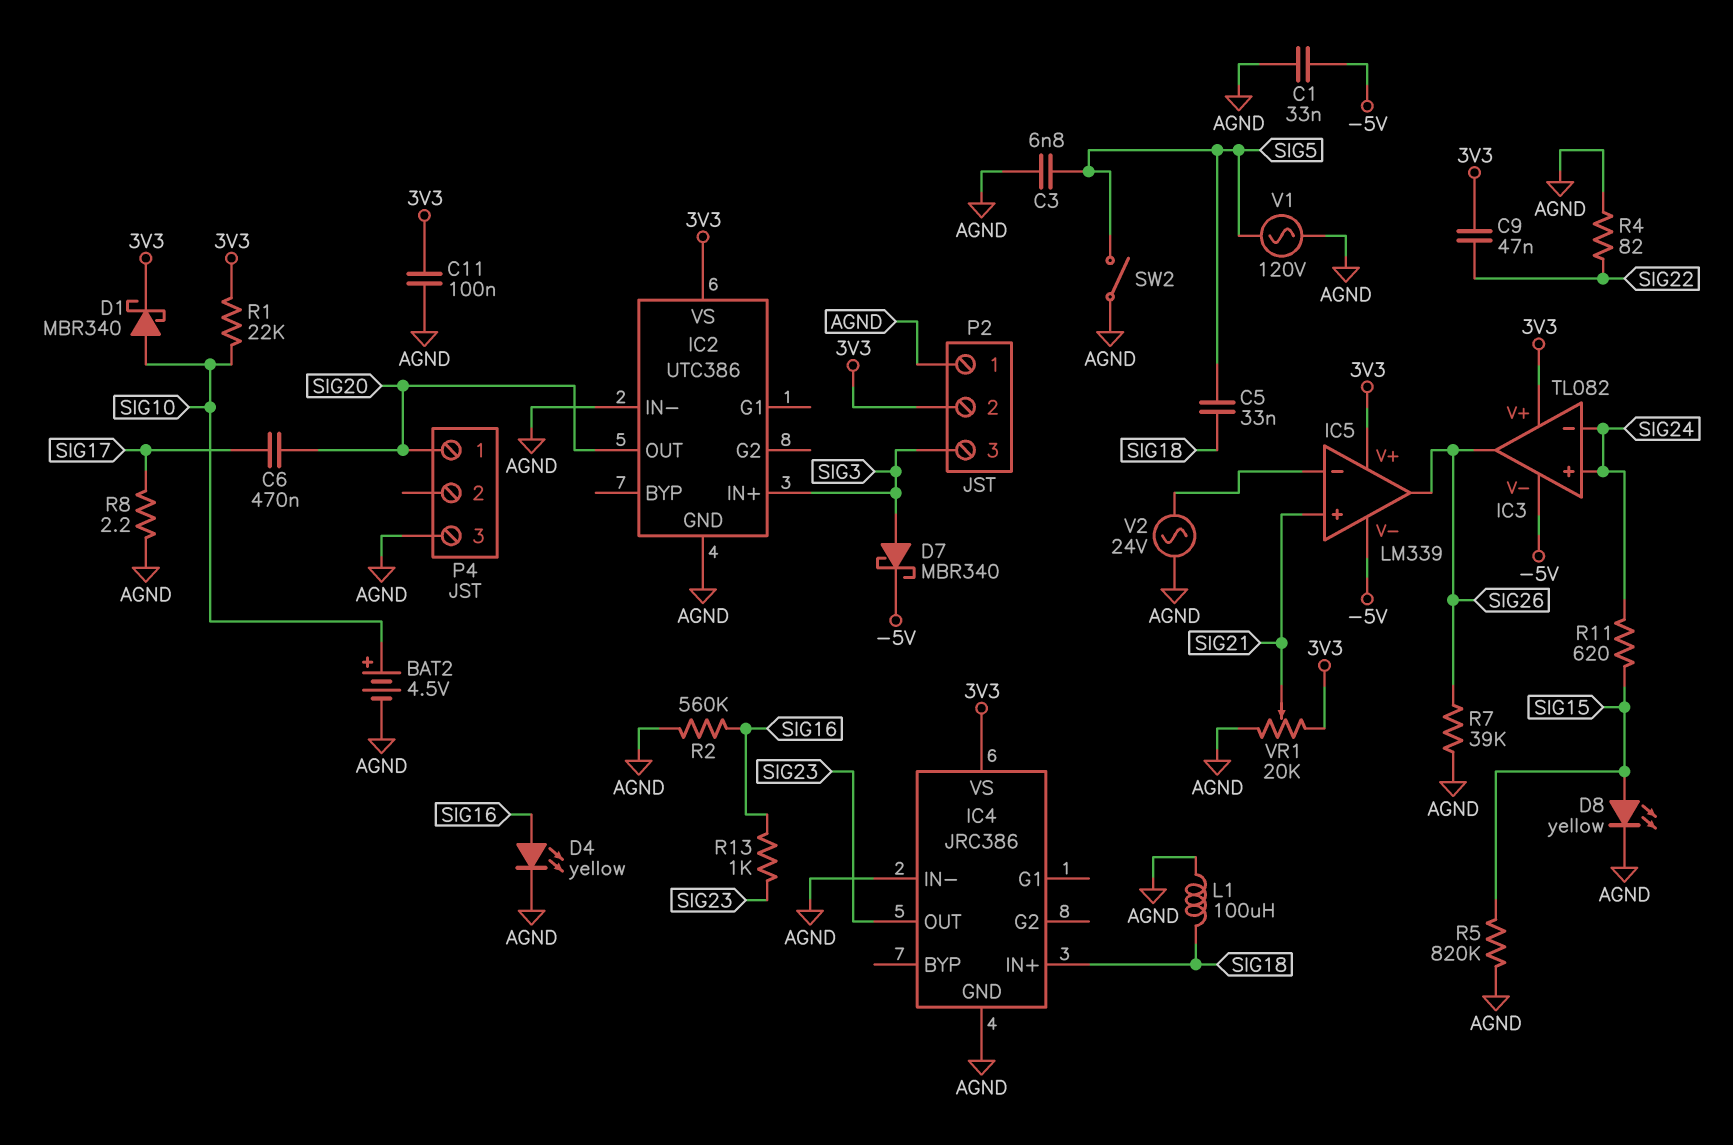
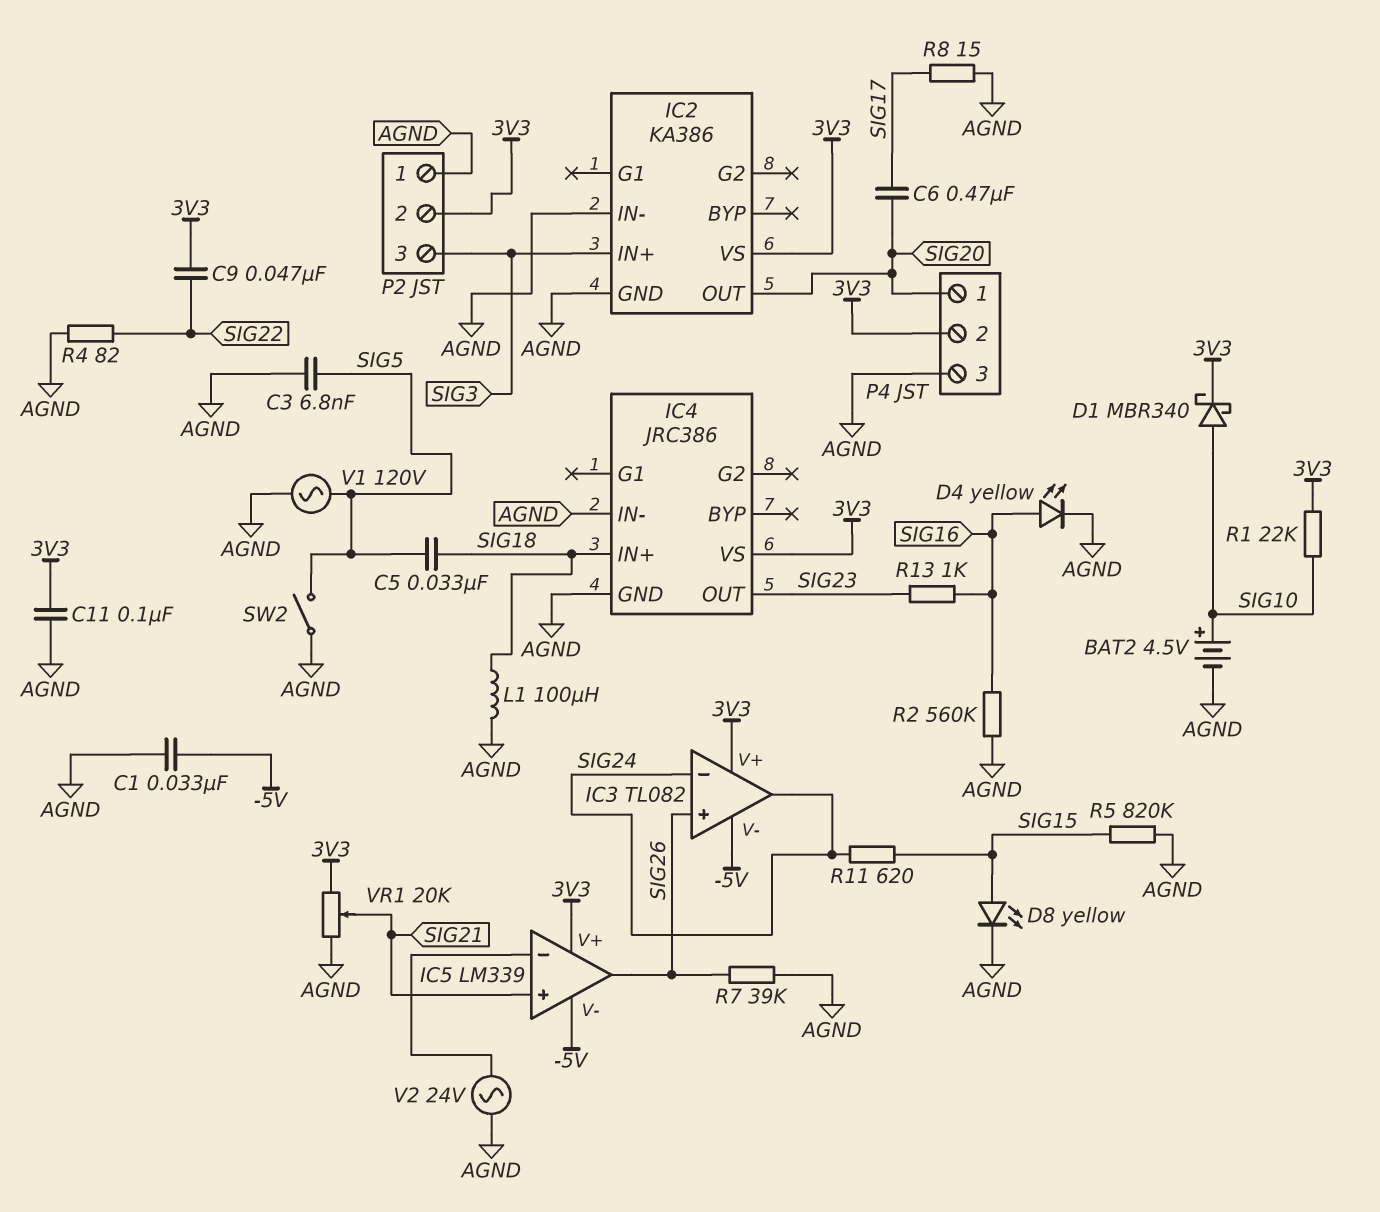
D7: schottky MBR340 (A SIG3, K -5V) -> none
IC2: UTC386 -> KA386
IC3 pin in+: SIG24 -> SIG26
IC3 pin out: SIG26 -> SIG24
P4 pin 2: none -> 3V3
R8: 2.2 (AGND, SIG17) -> 15 (AGND, SIG17)

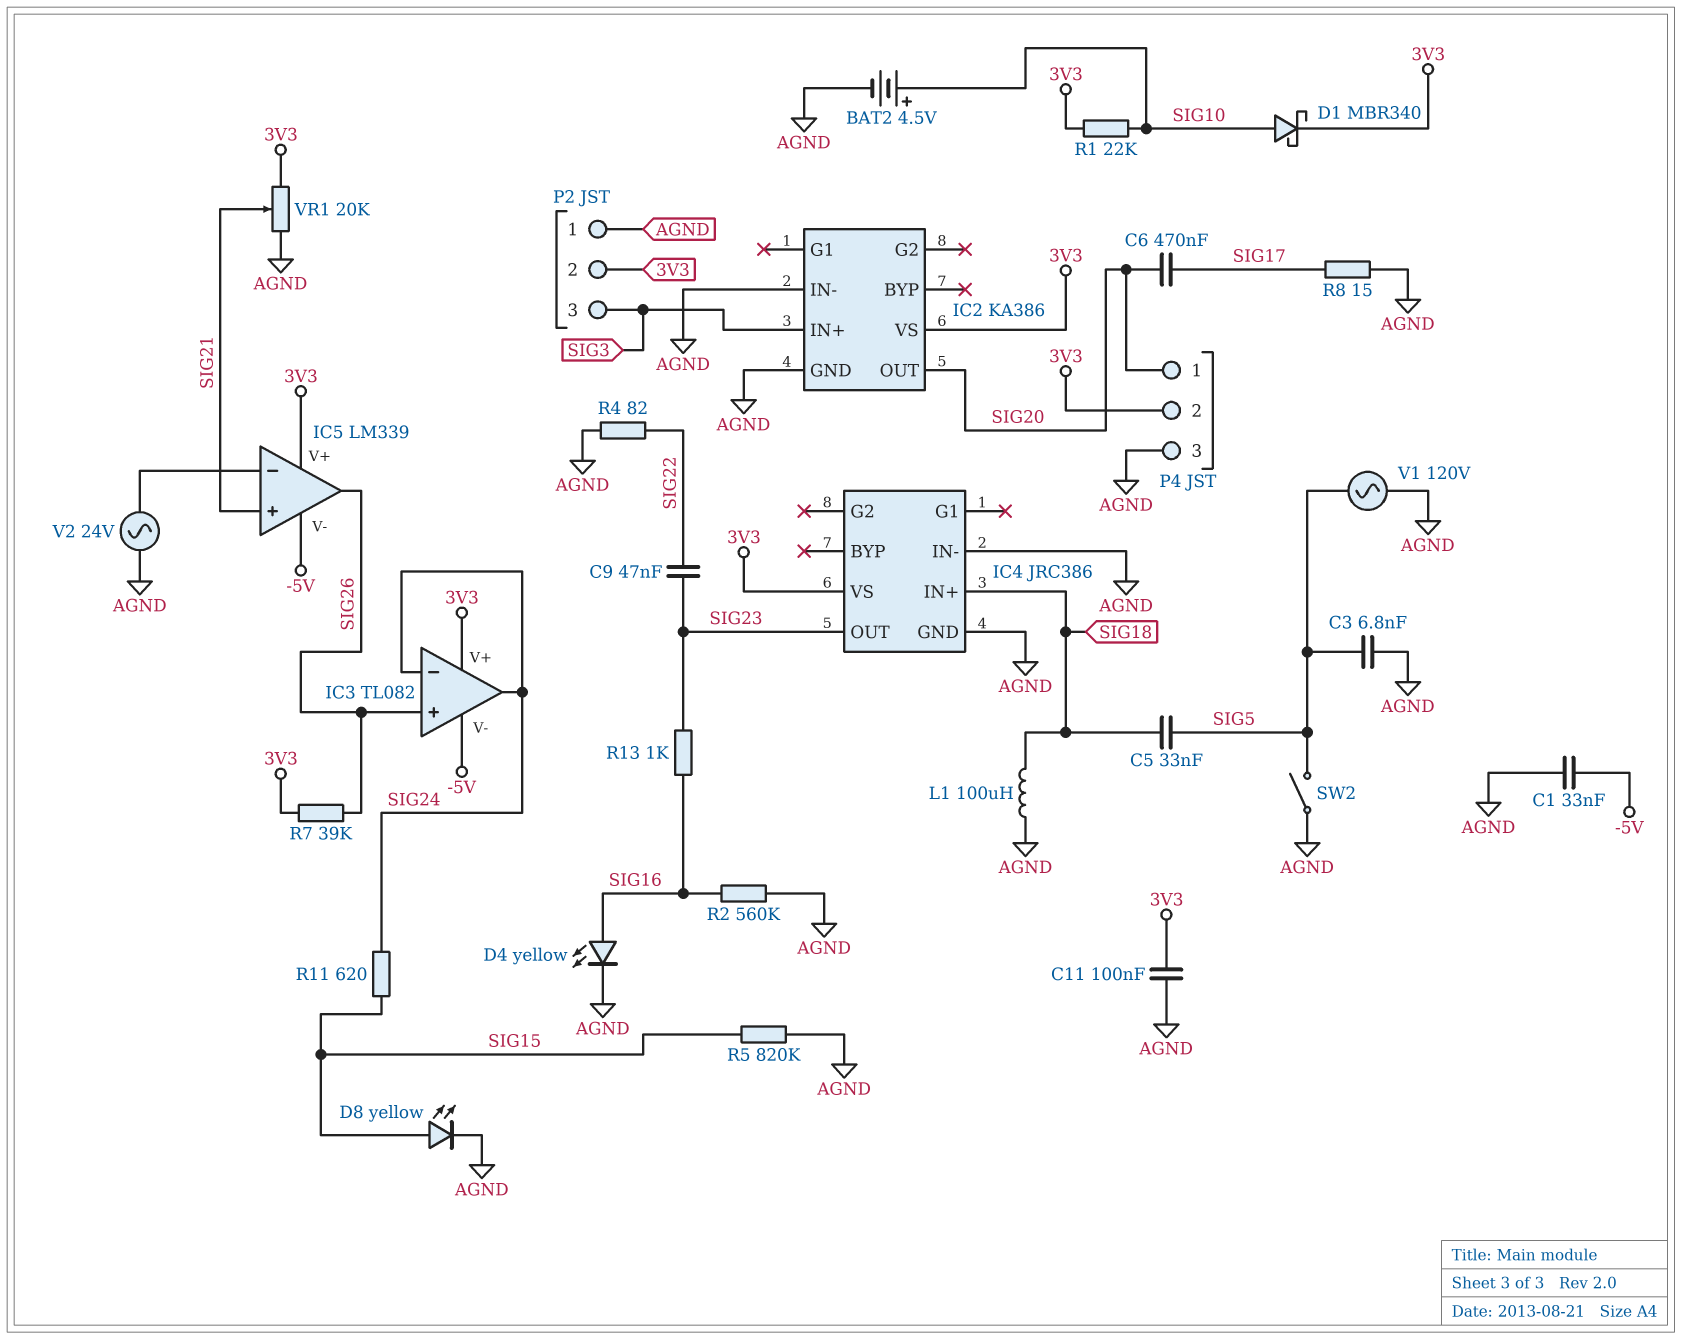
C9: 47nF (3V3, SIG22) -> 47nF (SIG22, SIG23)
R7: 39k (AGND, SIG26) -> 39k (3V3, SIG26)

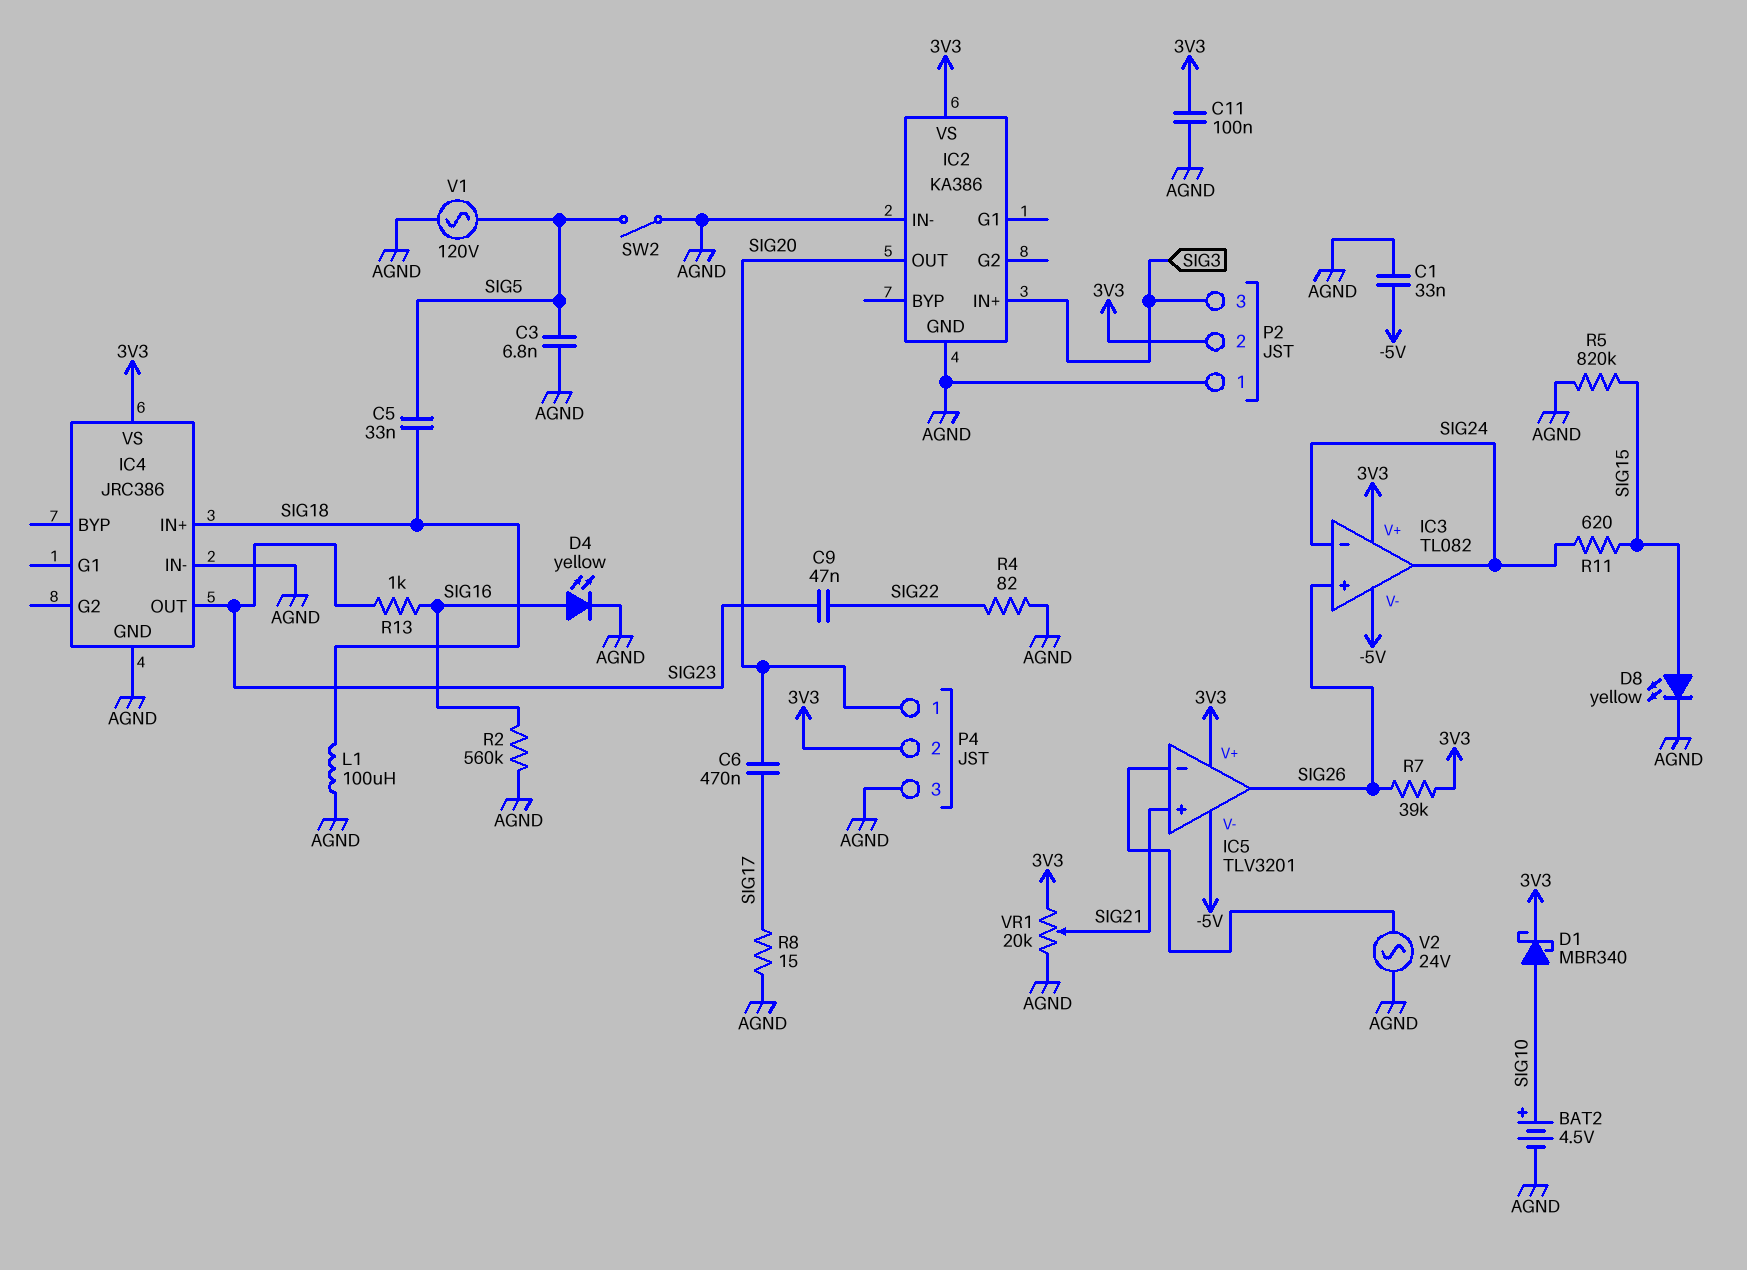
IC5: LM339 -> TLV3201
R1: 22k (3V3, SIG10) -> none

